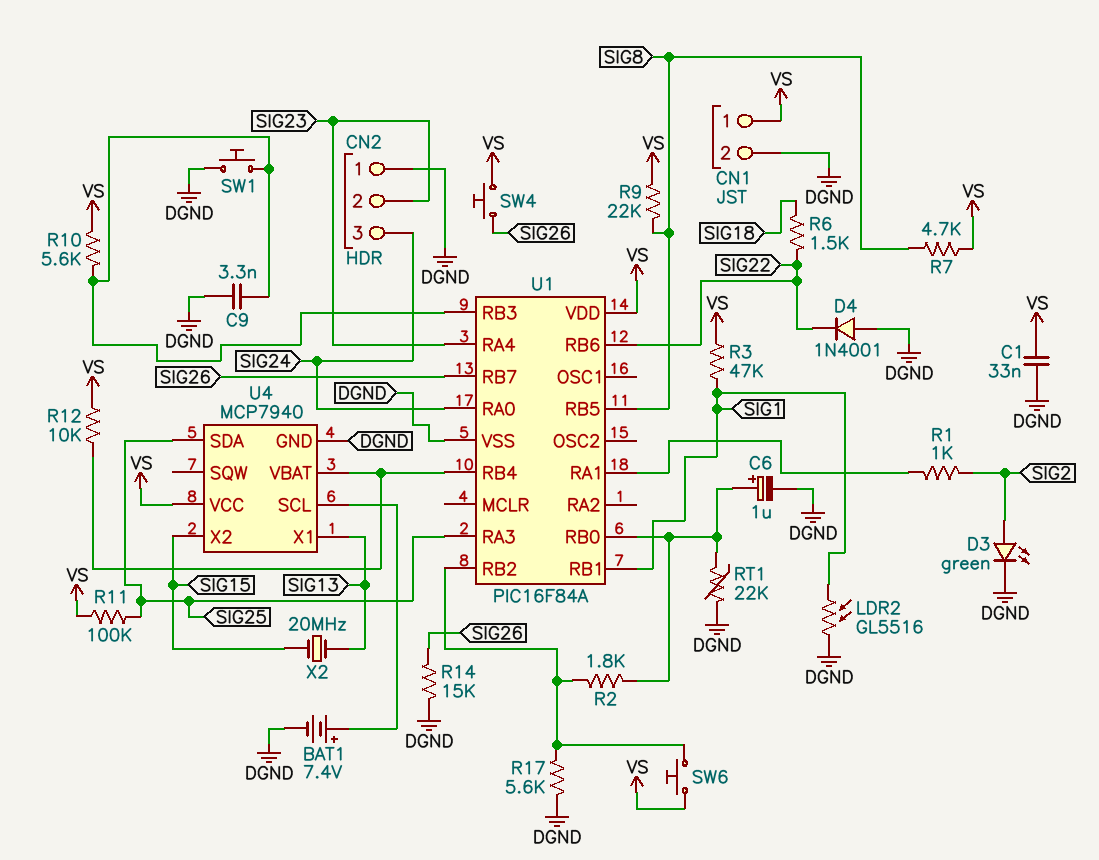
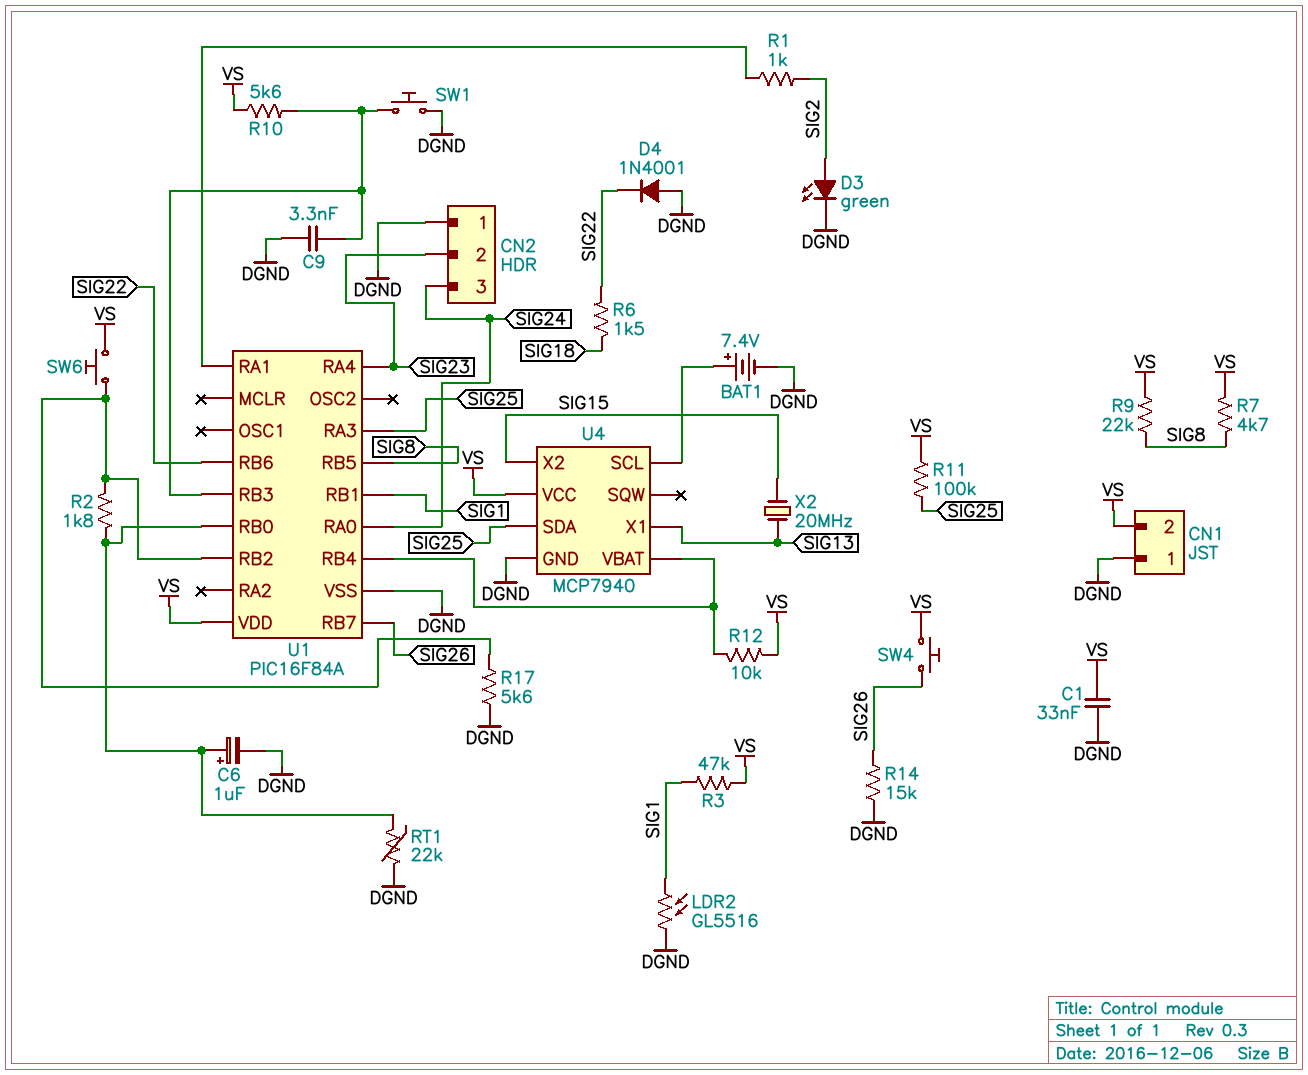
CN1 pin 1: VS -> DGND
CN1 pin 2: DGND -> VS

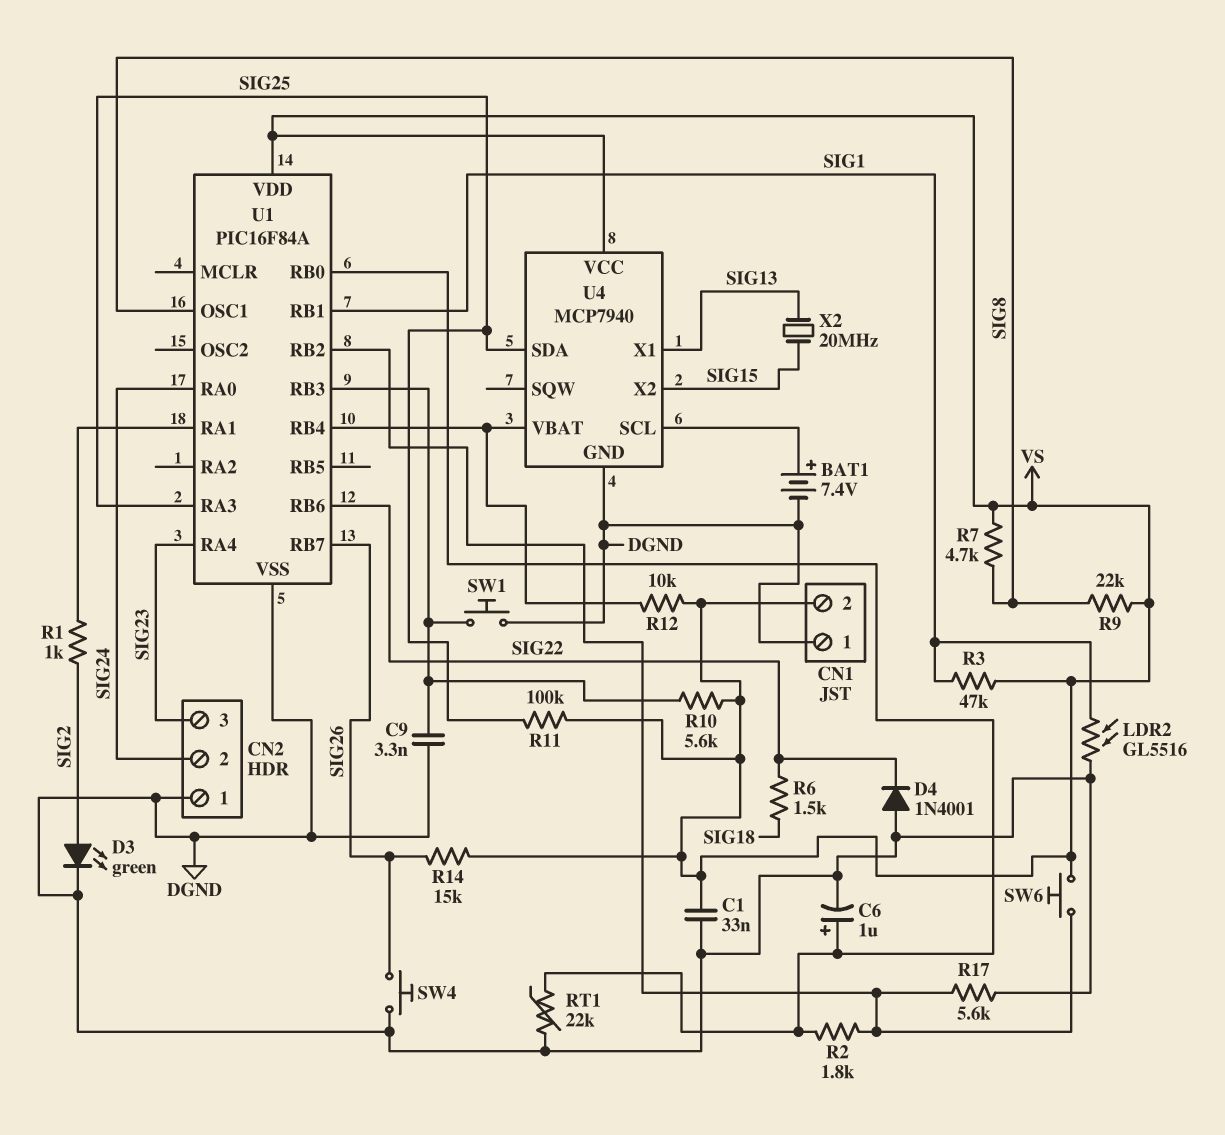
CN2 pin 2: SIG23 -> SIG24
CN2 pin 3: SIG24 -> SIG23
R14: 15k (DGND, SIG26) -> 15k (SIG26, VS)
SW4: button (SIG26, VS) -> button (DGND, SIG26)
U1 pin OSC1: none -> SIG8
U1 pin RB5: SIG8 -> none

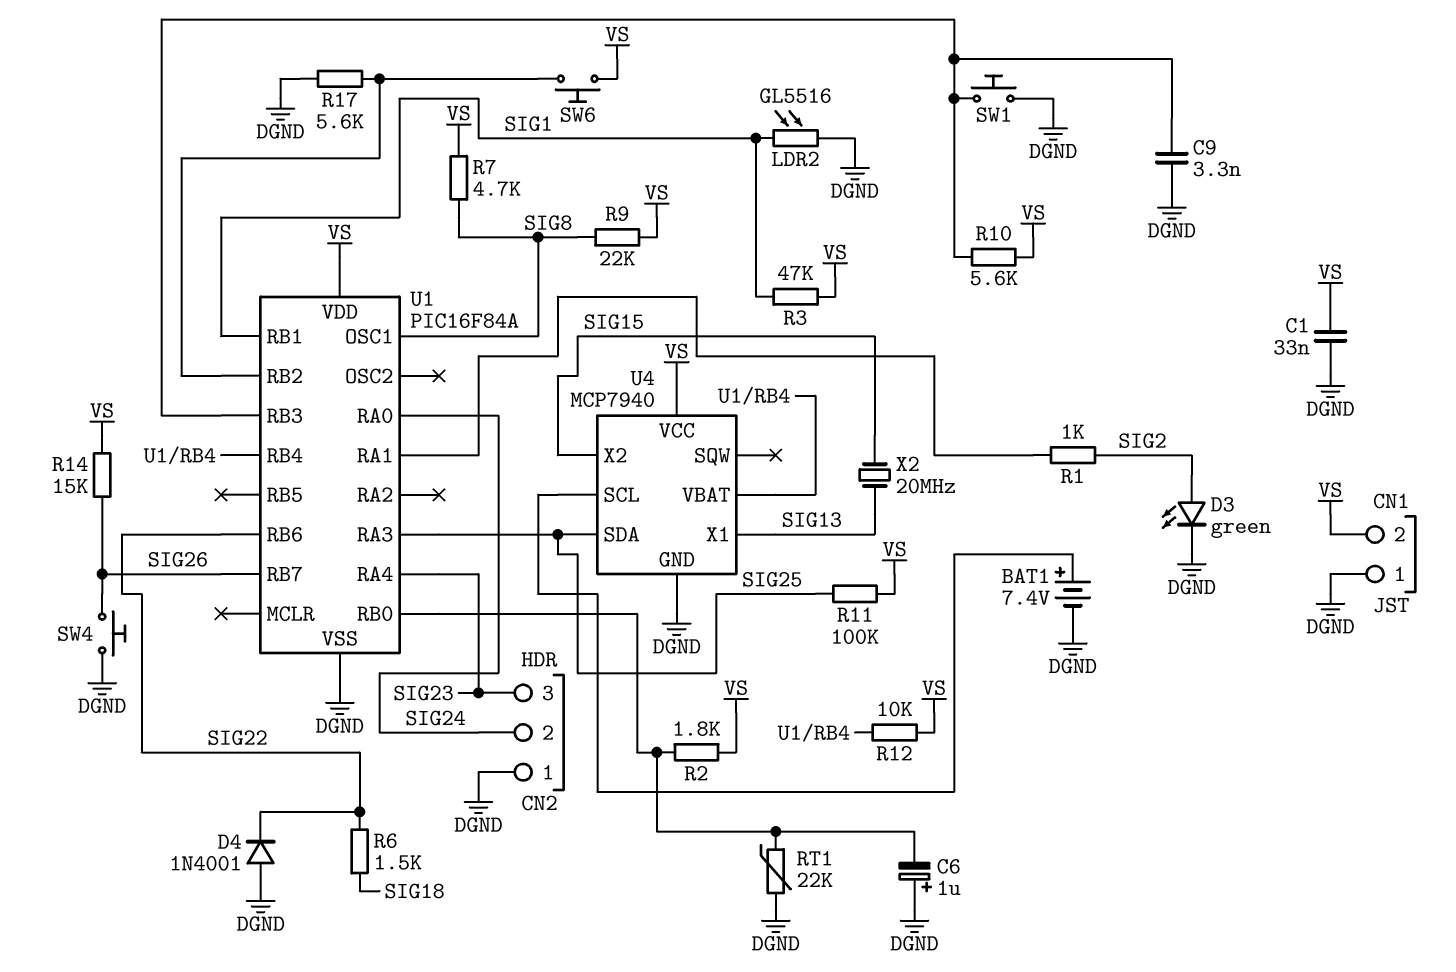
C6: 1uF (plus U1/RB0, minus DGND) -> 1uF (plus DGND, minus U1/RB0)
R2: 1.8k (U1/RB0, U1/RB2) -> 1.8k (U1/RB0, VS)

